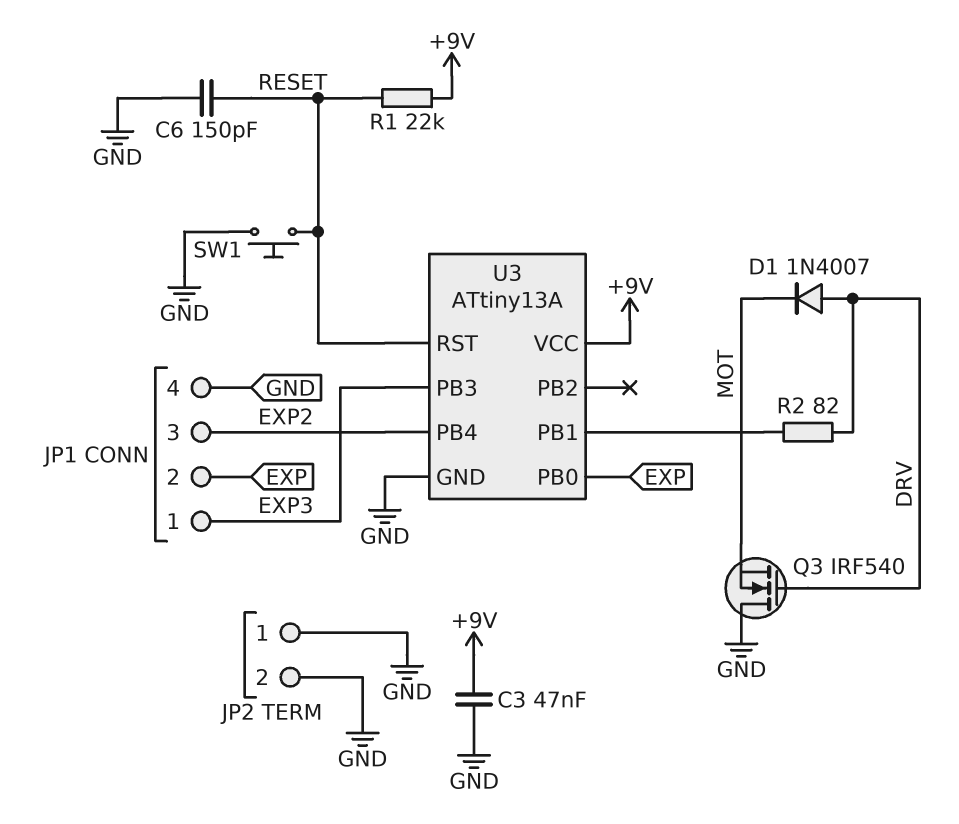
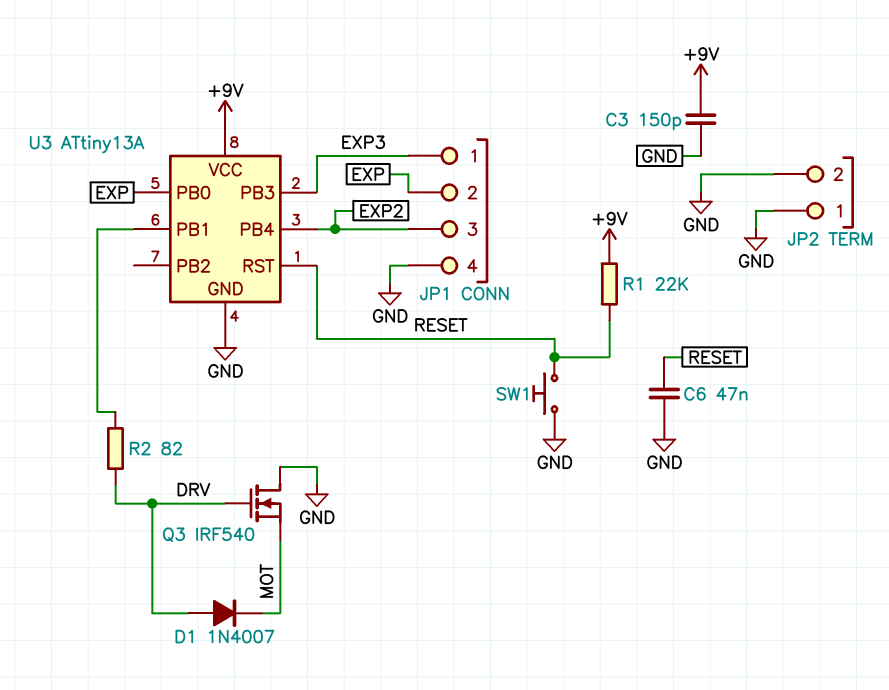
C3: 47nF (+9V, GND) -> 150pF (+9V, GND)
C6: 150pF (GND, RESET) -> 47nF (GND, RESET)

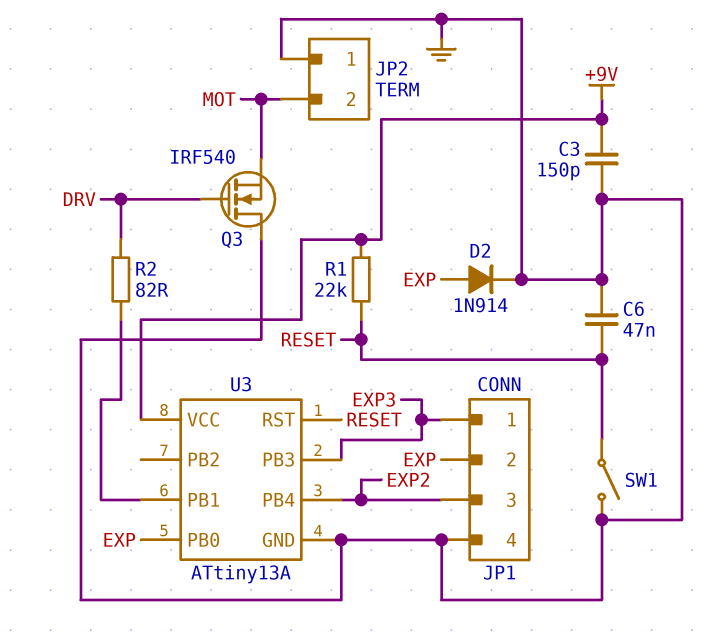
D1: diode 1N4007 (A DRV, K MOT) -> none
D2: none -> diode 1N914 (A EXP, K GND)
JP2 pin 2: GND -> MOT
SW1: button (GND, RESET) -> switch (GND, RESET)

